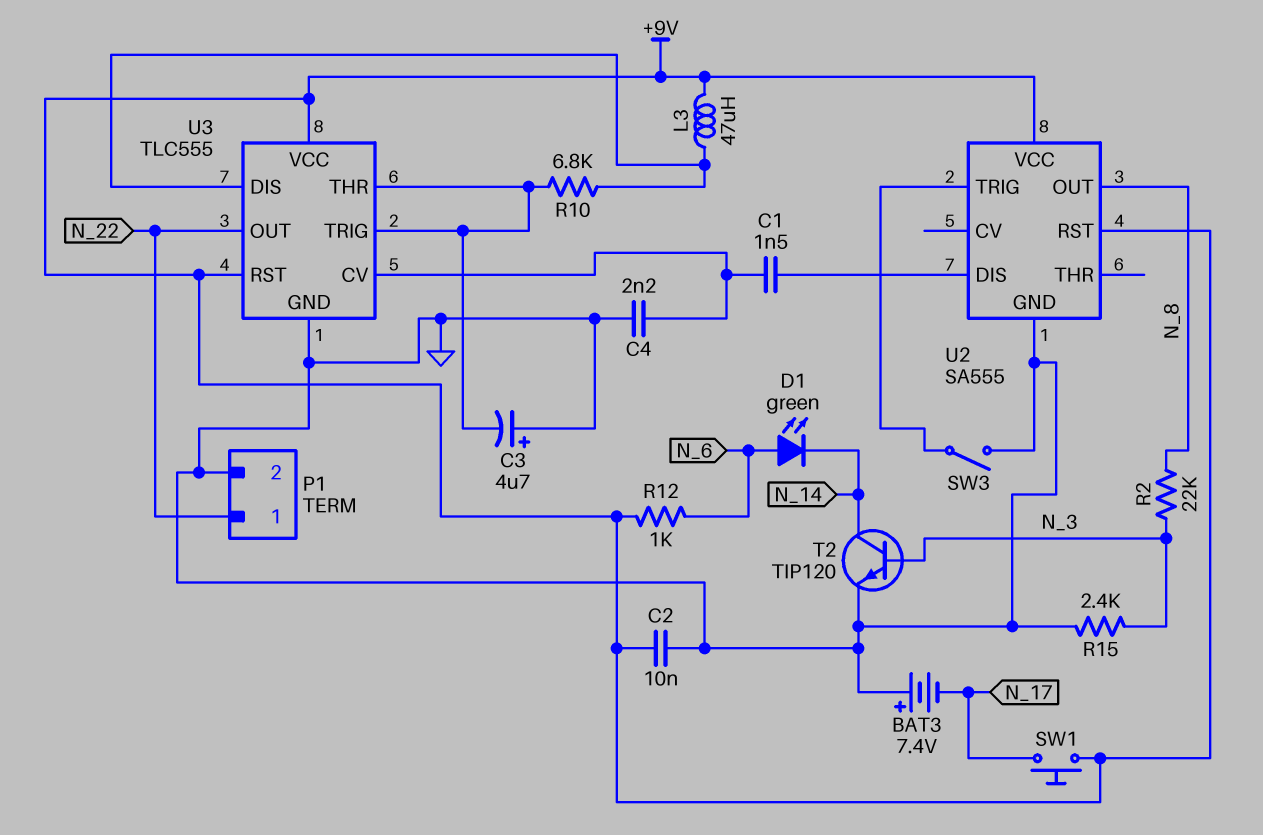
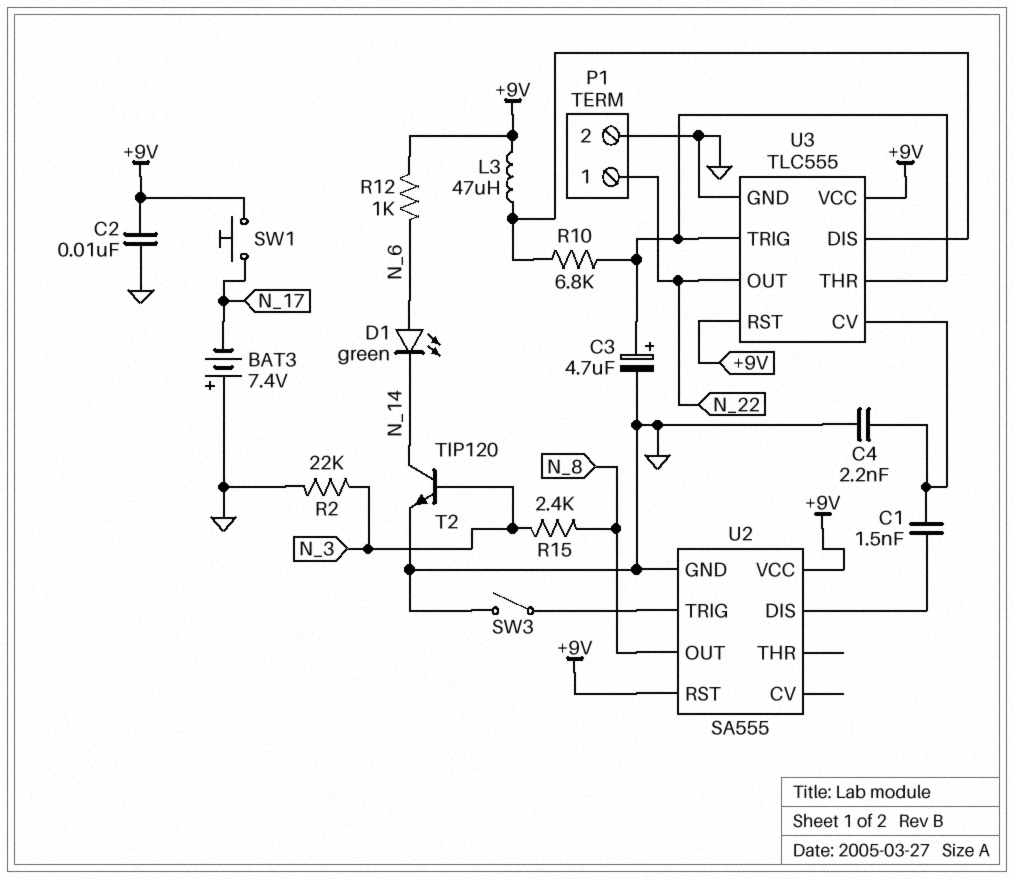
C3: 4.7uF (plus GND, minus U3/THR) -> 4.7uF (plus U3/THR, minus GND)
R2: 22k (N_3, N_8) -> 22k (GND, N_3)
R15: 2.4k (GND, N_3) -> 2.4k (N_3, N_8)

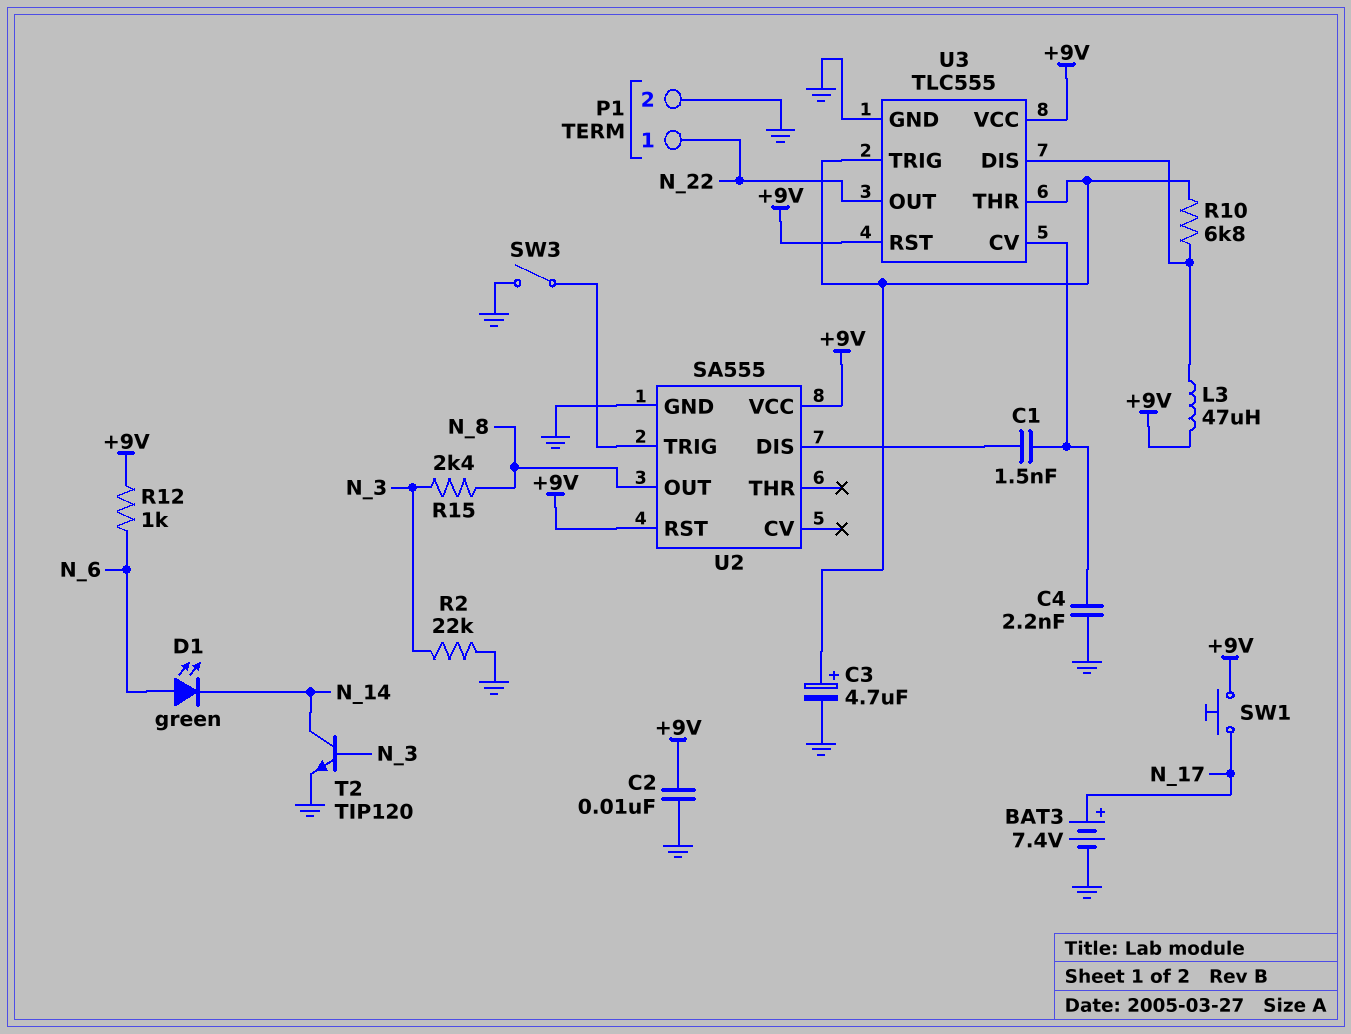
BAT3: 7.4V (plus GND, minus N_17) -> 7.4V (plus N_17, minus GND)

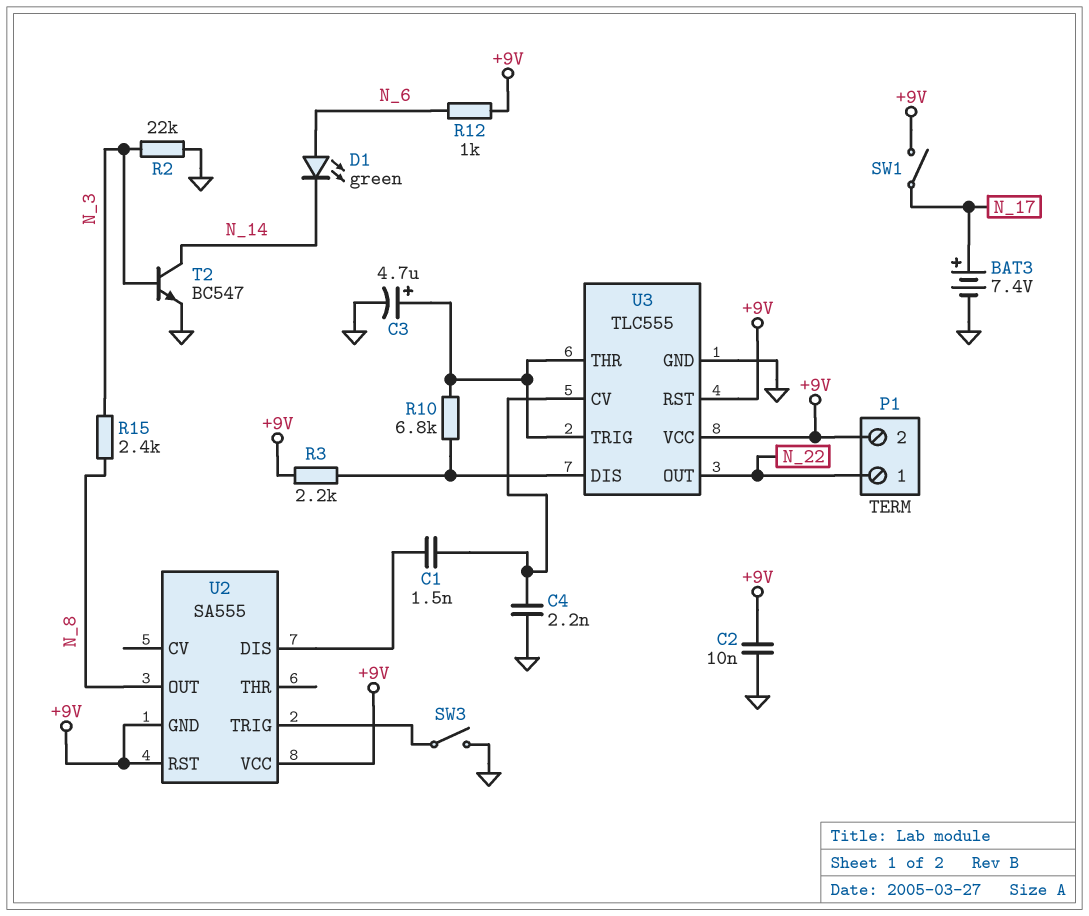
L3: 47uH (+9V, U3/DIS) -> none
P1 pin 2: GND -> +9V
R3: none -> 2.2k (+9V, U3/DIS)
SW1: button (+9V, N_17) -> switch (+9V, N_17)
T2: NPN TIP120 (B N_3, C N_14, E GND) -> NPN BC547 (B N_3, C N_14, E GND)
U2 pin GND: GND -> +9V

